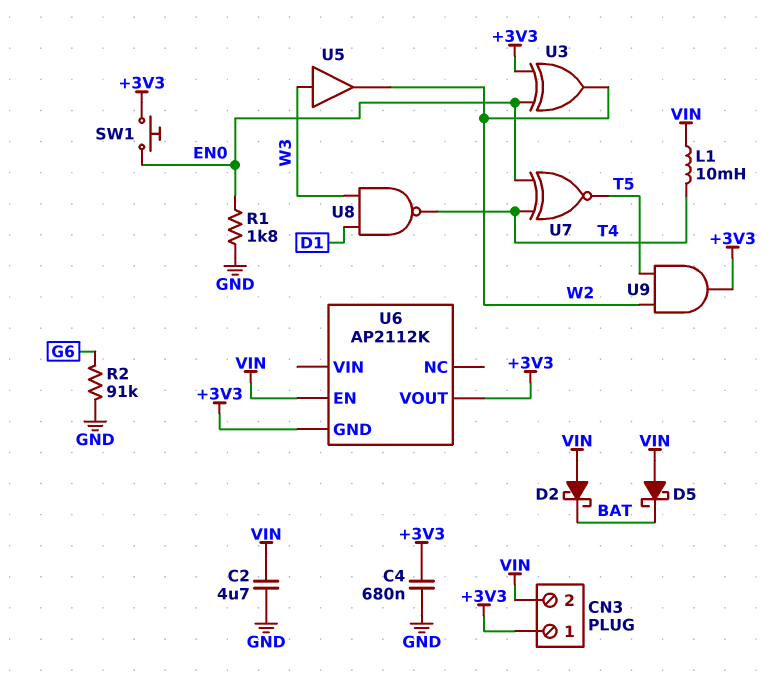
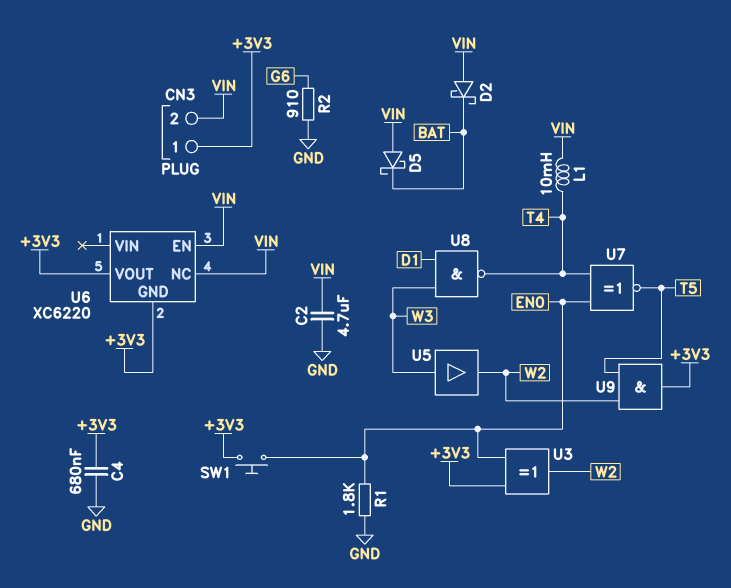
R2: 91k (G6, GND) -> 910 (G6, GND)
U6: AP2112K -> XC6220
U6 pin NC: none -> VIN

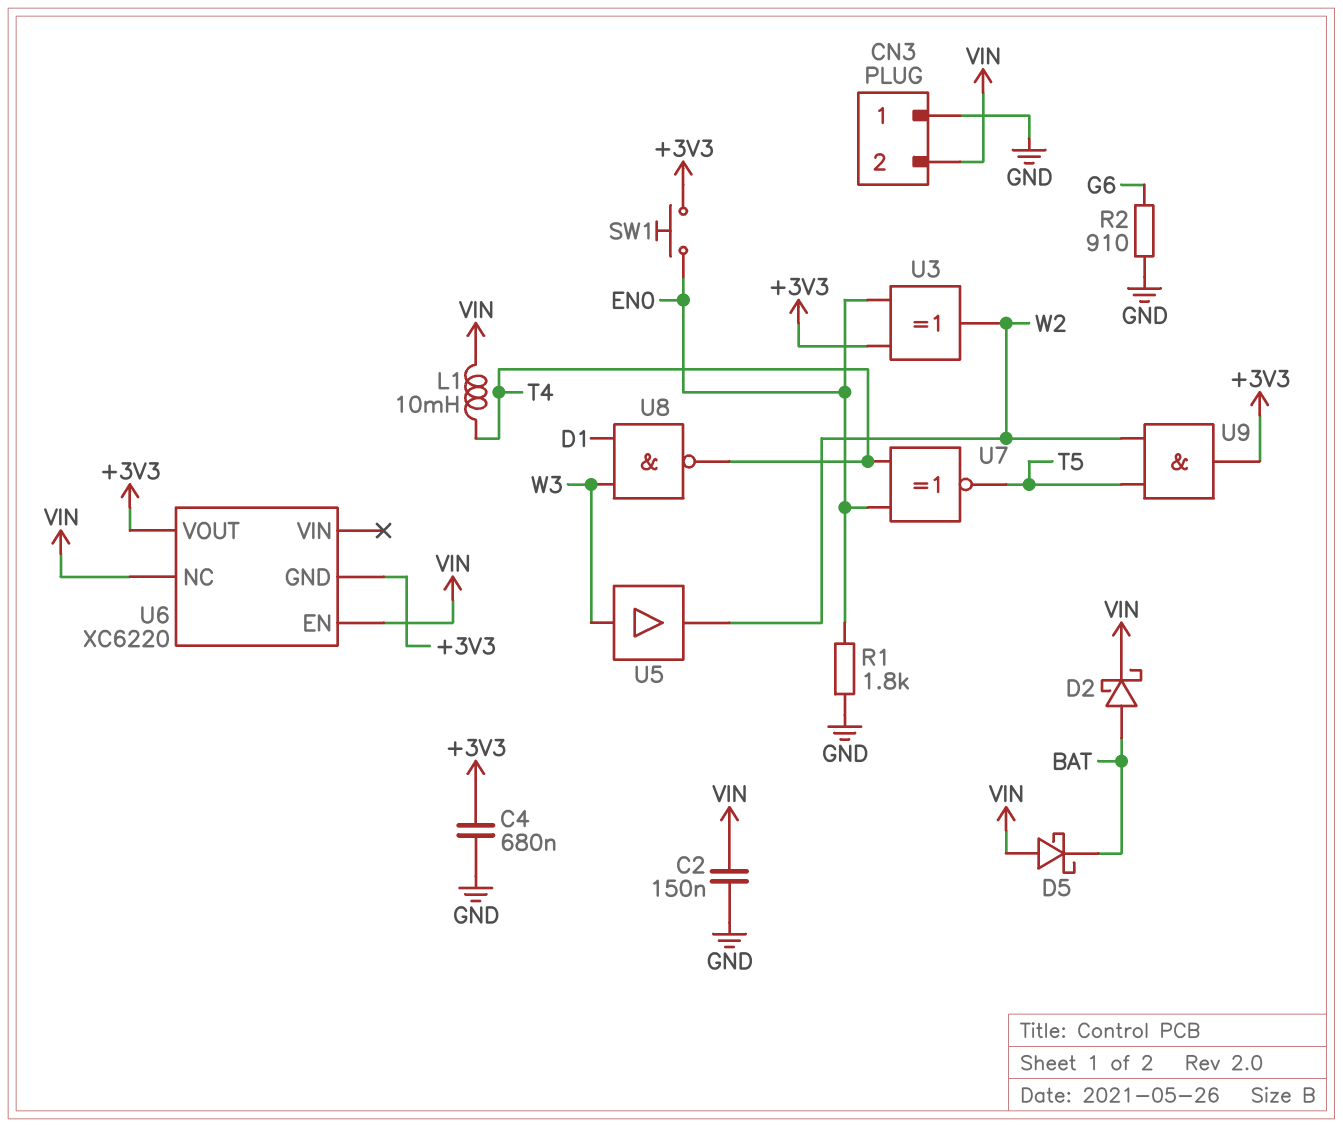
C2: 4.7uF (GND, VIN) -> 150nF (GND, VIN)
CN3 pin 1: +3V3 -> GND
D2: schottky (A VIN, K BAT) -> schottky (A BAT, K VIN)

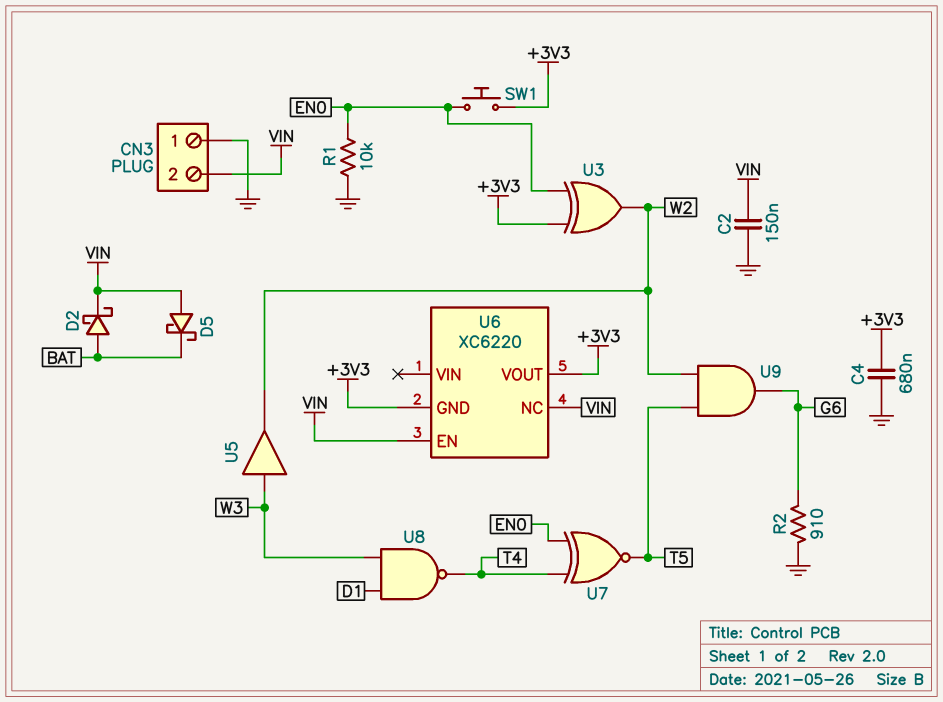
L1: 10mH (T4, VIN) -> none
R1: 1.8k (EN0, GND) -> 10k (EN0, GND)
U9: AND (in T5, in W2, out +3V3) -> AND (in T5, in W2, out G6)

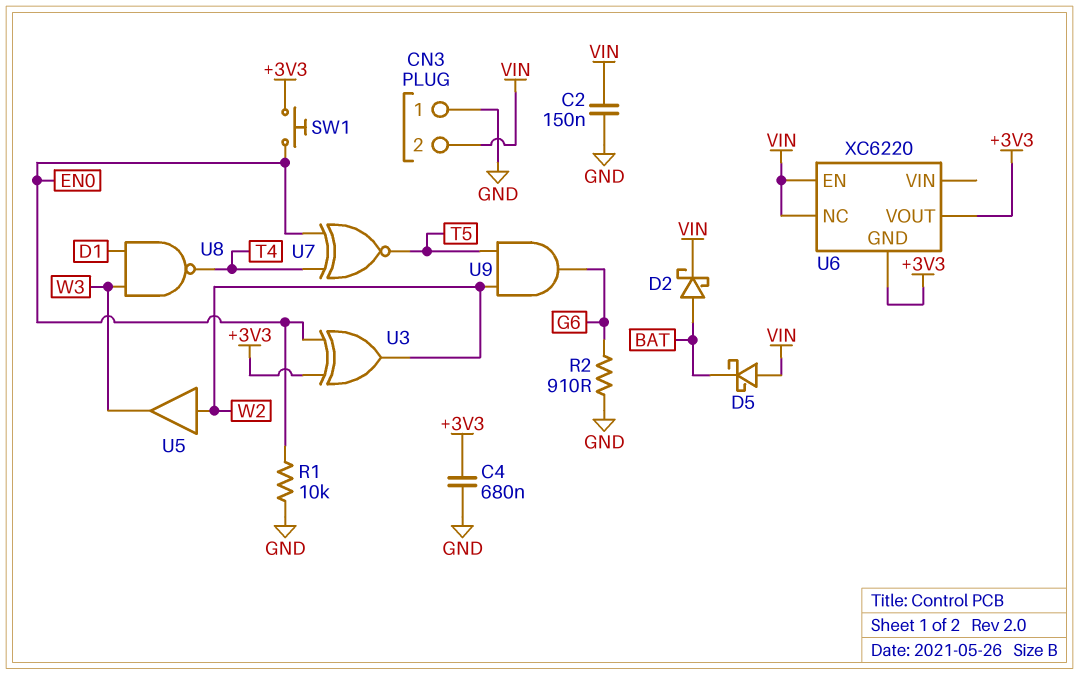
U5: buffer (in W3, out W2) -> buffer (in W2, out W3)

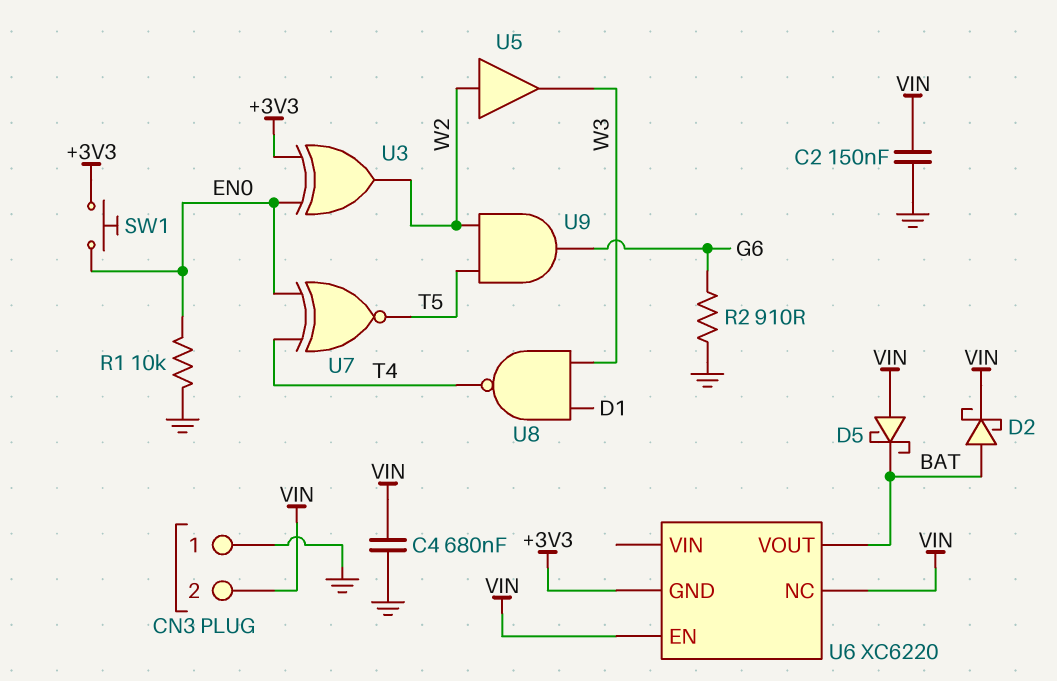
C4: 680nF (+3V3, GND) -> 680nF (GND, VIN)
U6 pin VOUT: +3V3 -> BAT

